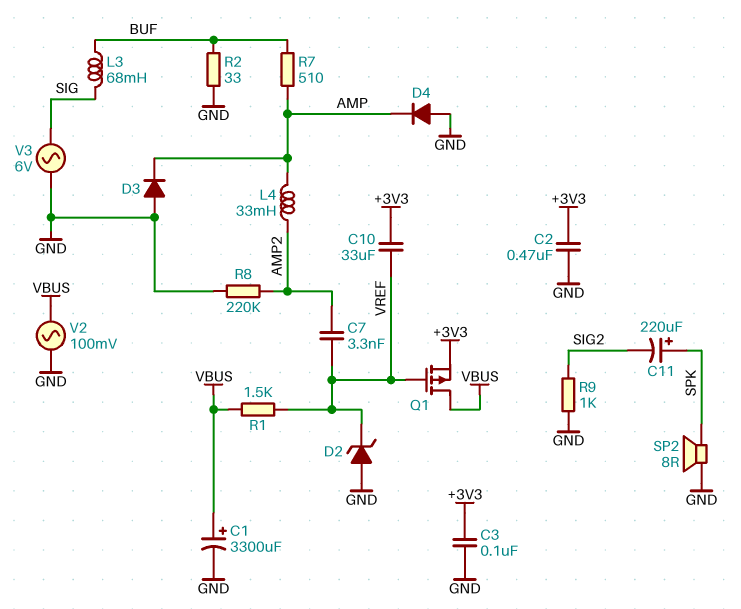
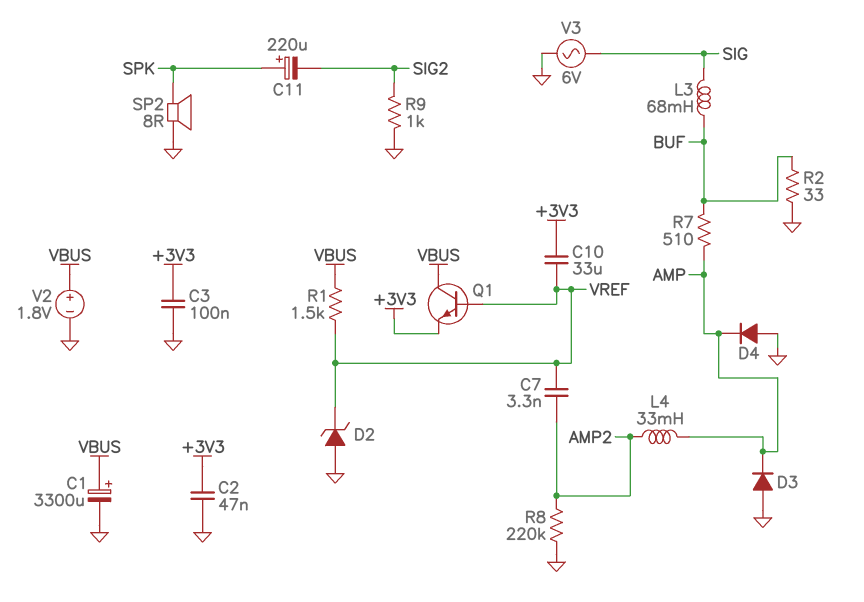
C2: 470nF (+3V3, GND) -> 47nF (+3V3, GND)
Q1: PMOS (G VREF, D VBUS, S +3V3) -> NPN (B VREF, C VBUS, E +3V3)
V2: AC 100mV (GND, VBUS) -> 1.8V (plus VBUS, minus GND)

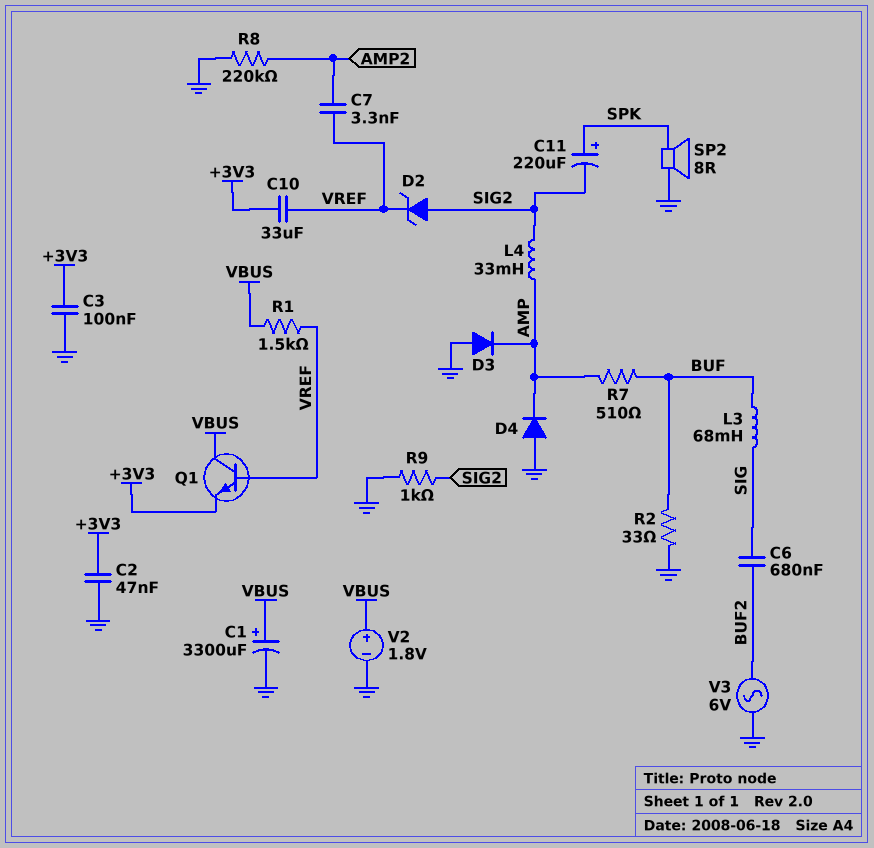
C6: none -> 680nF (BUF2, SIG)
D2: zener (A GND, K VREF) -> zener (A SIG2, K VREF)
L4: 33mH (AMP, AMP2) -> 33mH (AMP, SIG2)
V3: AC 6V (GND, SIG) -> AC 6V (BUF2, GND)

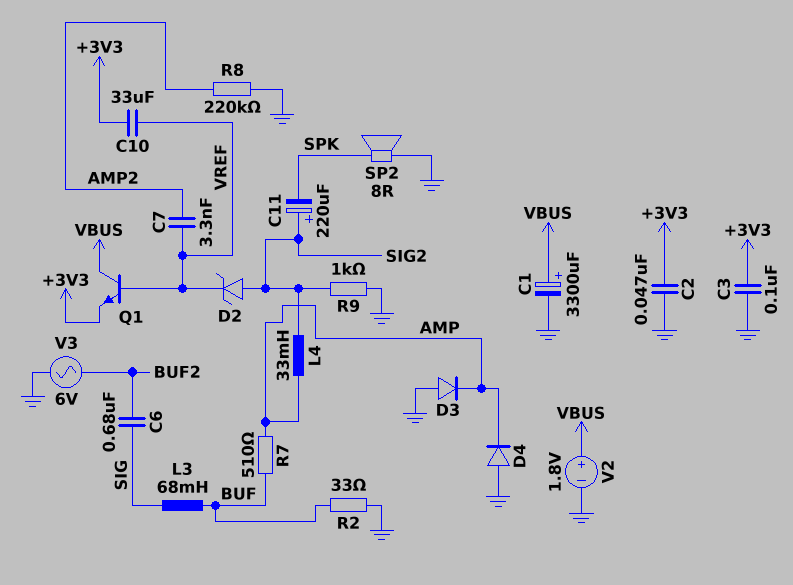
C11: 220uF (plus SPK, minus SIG2) -> 220uF (plus SIG2, minus SPK)
R1: 1.5k (VBUS, VREF) -> none

